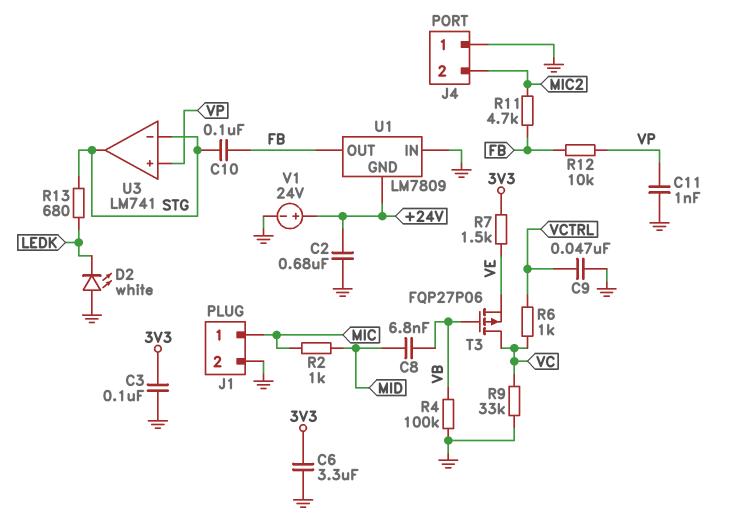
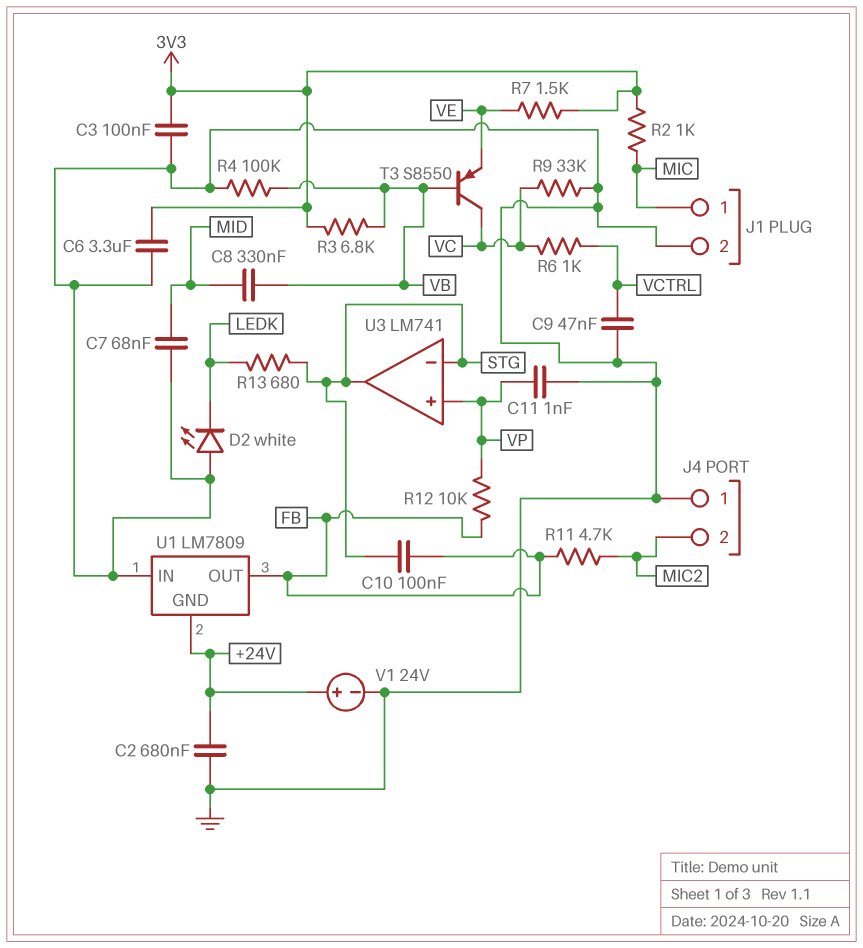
C7: none -> 68nF (GND, MID)
C8: 6.8nF (MID, VB) -> 330nF (MID, VB)
R2: 1k (MIC, MID) -> 1k (3V3, MIC)
R3: none -> 6.8k (3V3, VB)
T3: PMOS FQP27P06 (G VB, D VC, S VE) -> PNP S8550 (B VB, C VC, E VE)

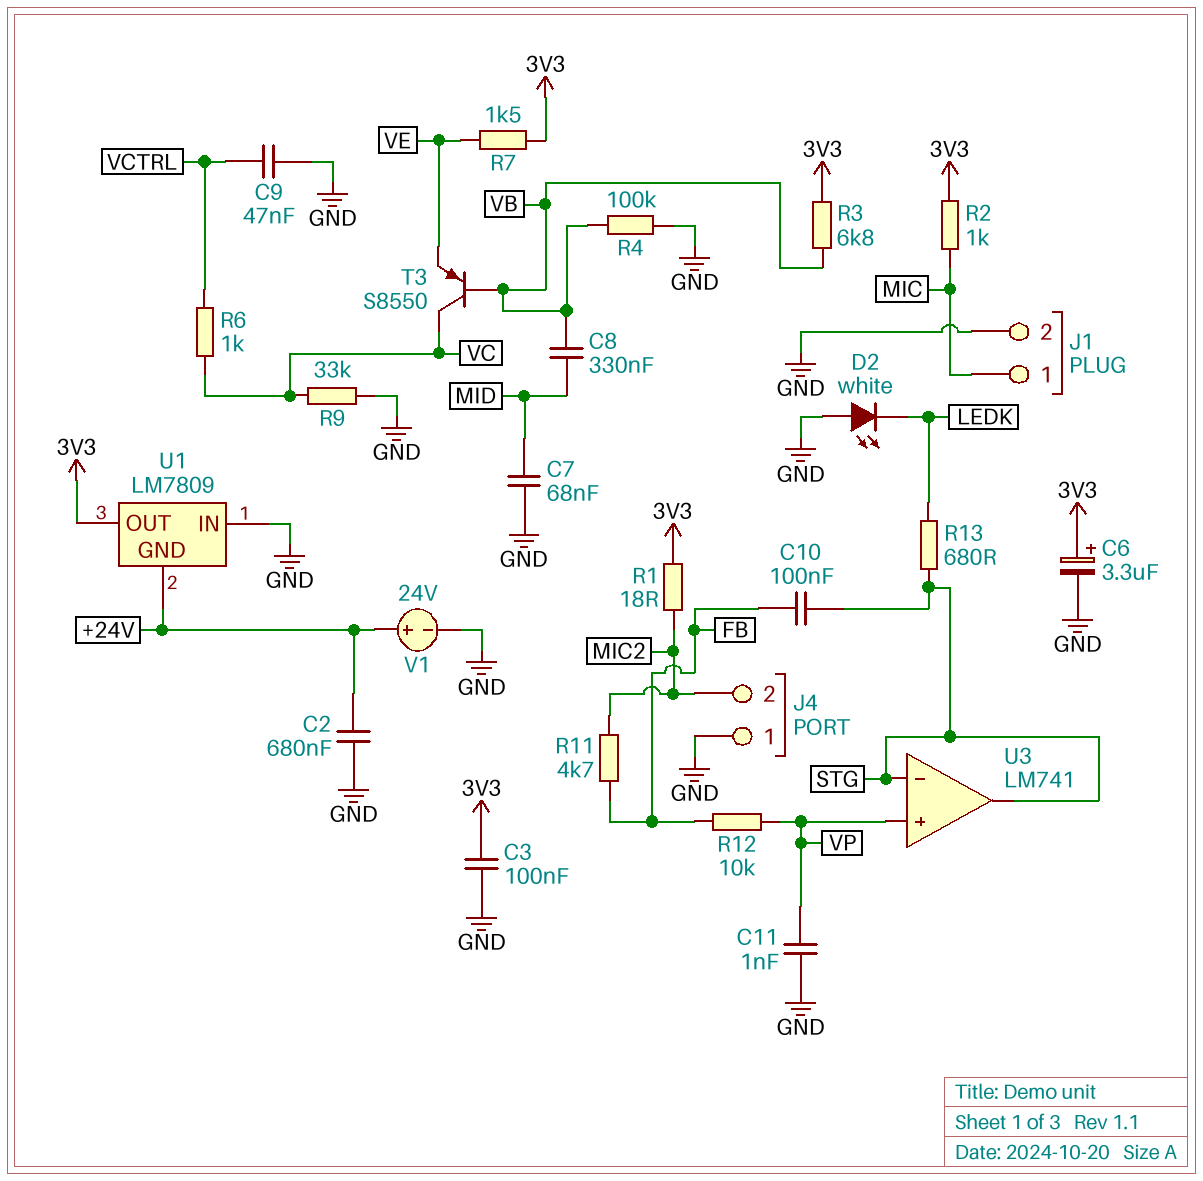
C6: 3.3uF (3V3, GND) -> 3.3uF (plus 3V3, minus GND)
R1: none -> 18 (3V3, MIC2)
U1 pin OUT: FB -> 3V3

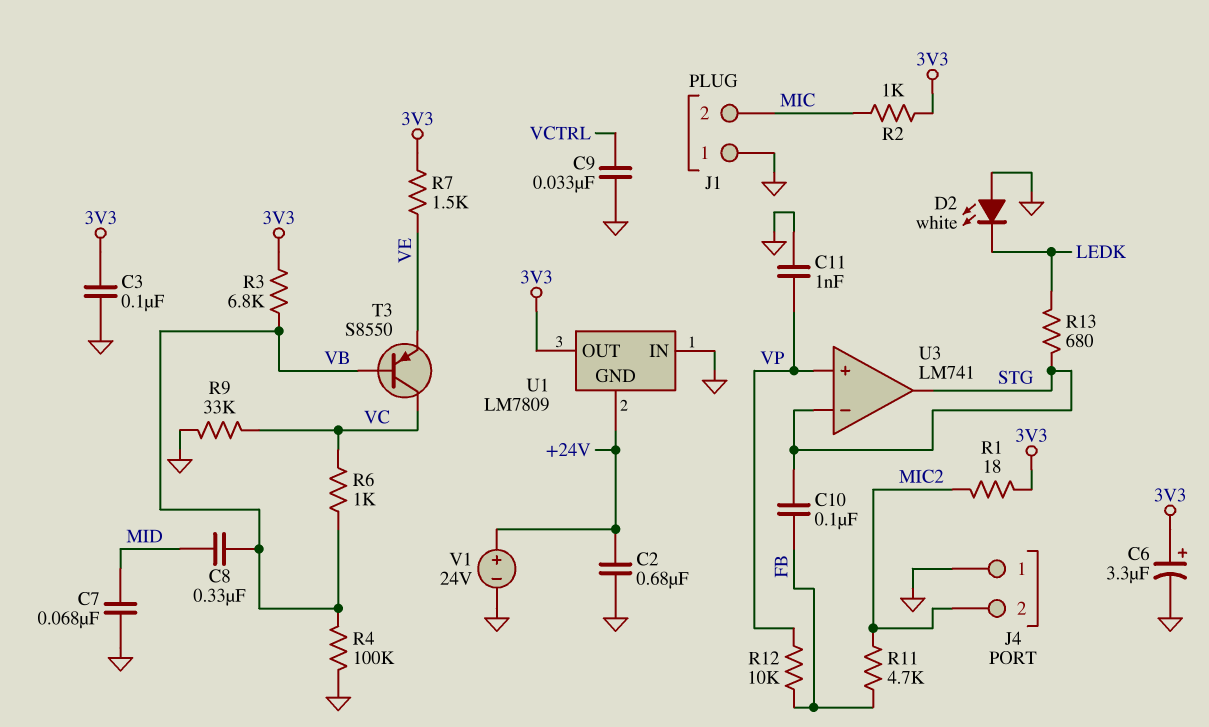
C9: 47nF (GND, VCTRL) -> 33nF (GND, VCTRL)
J1 pin 1: MIC -> GND
J1 pin 2: GND -> MIC
R6: 1k (VC, VCTRL) -> 1k (VB, VC)

